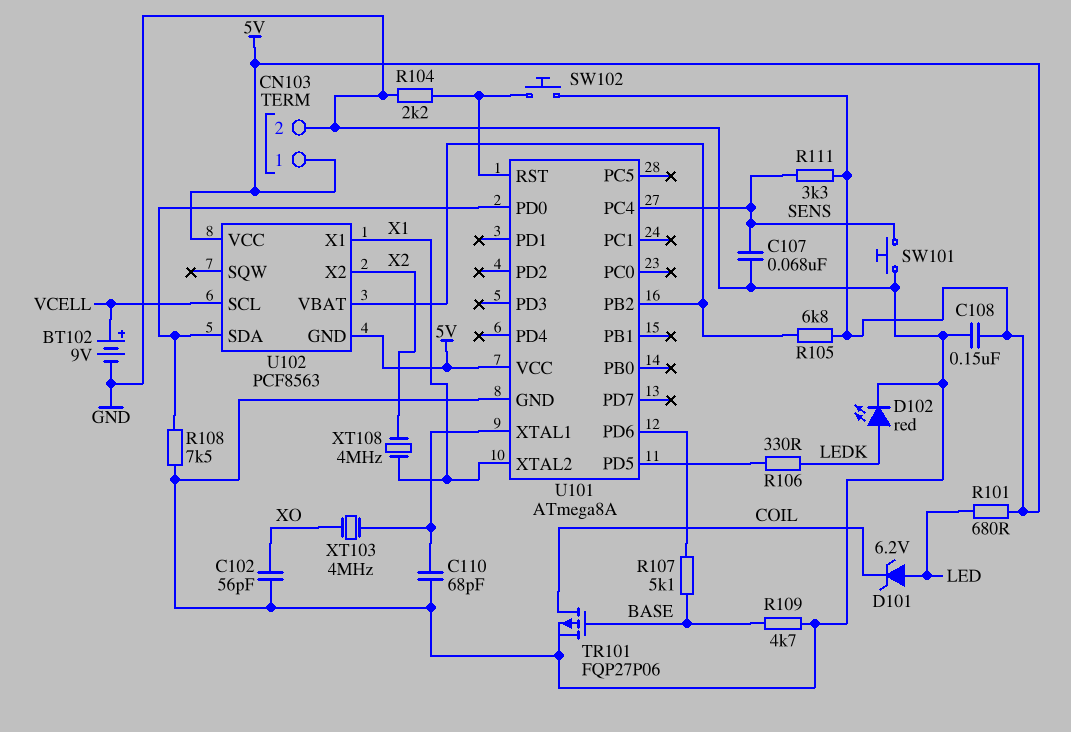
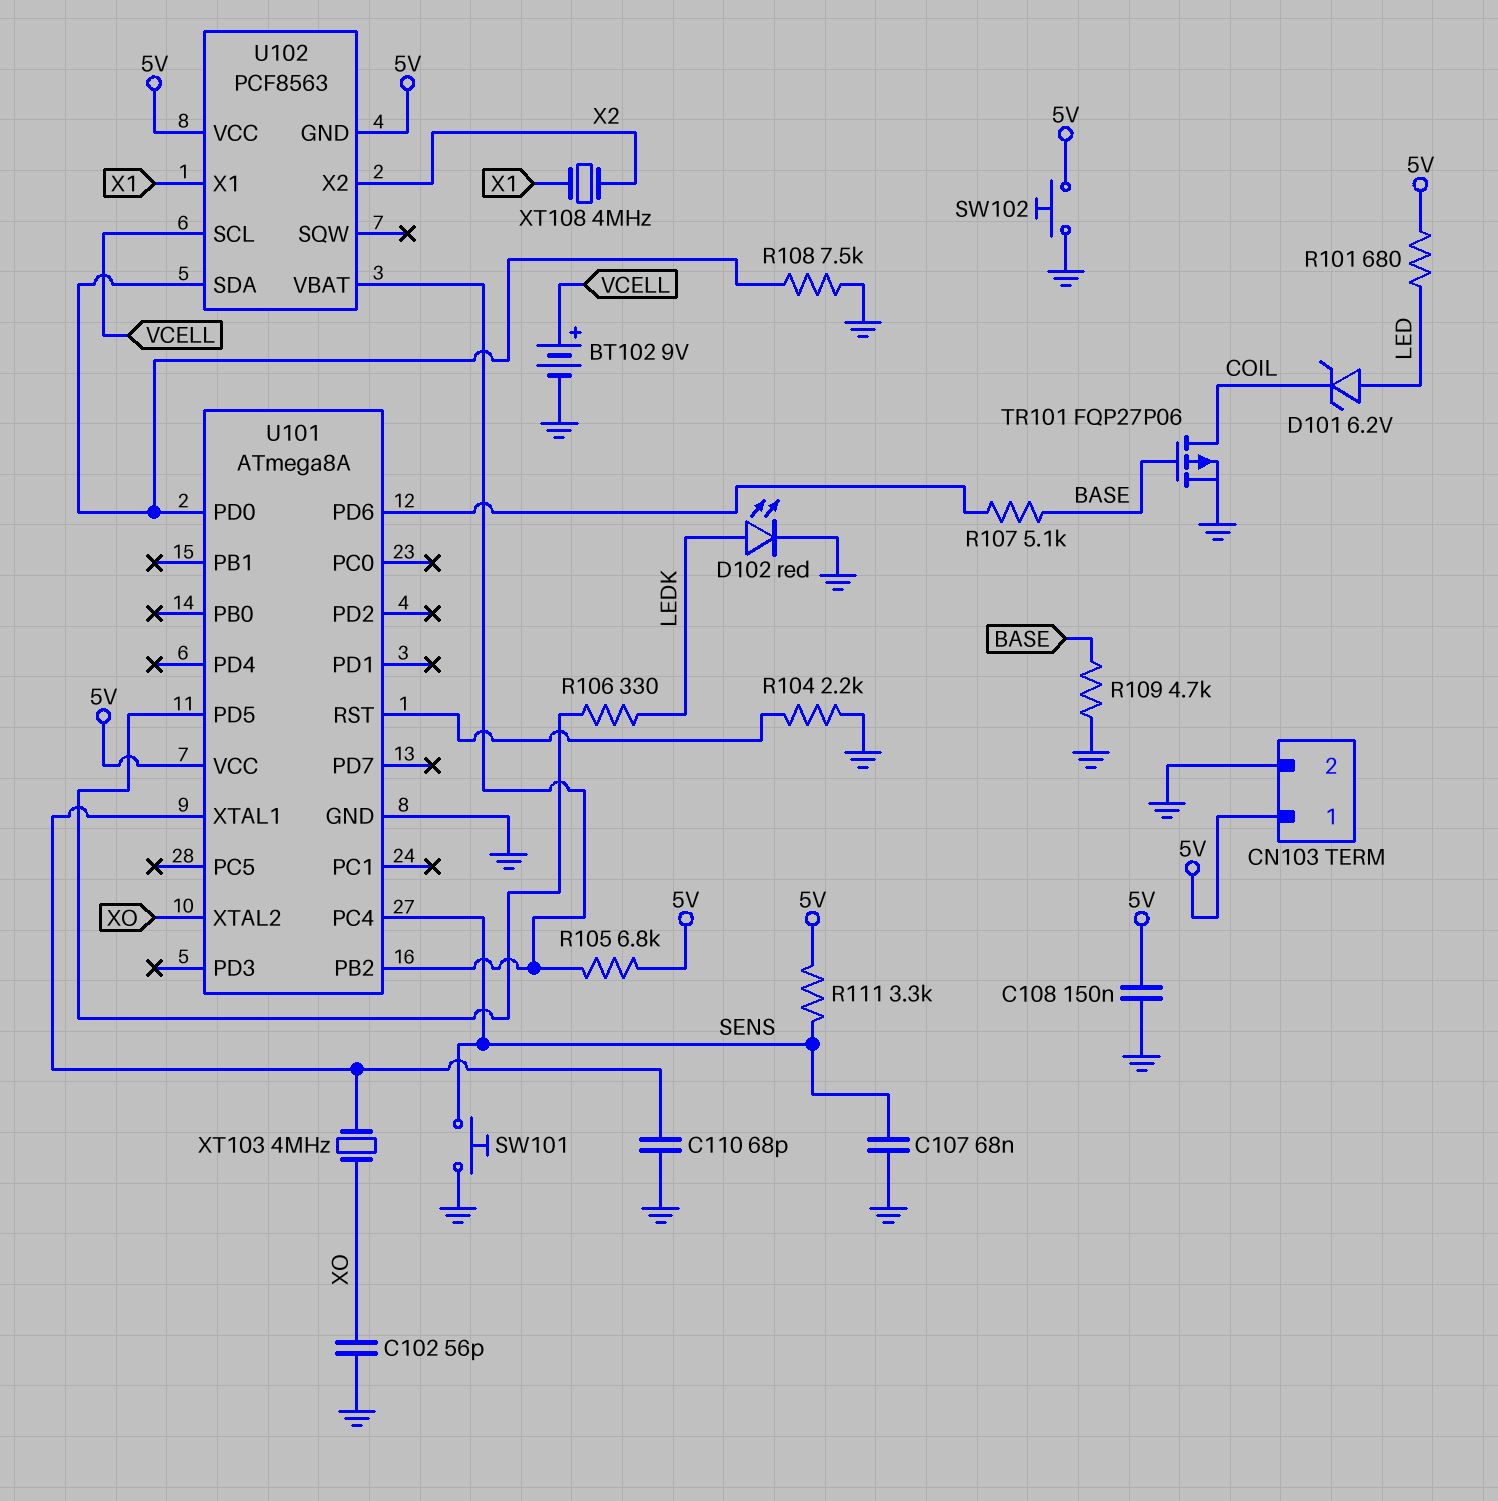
SW102: button (5V, U101/RST) -> button (5V, GND)
U101 pin XTAL2: X1 -> XO

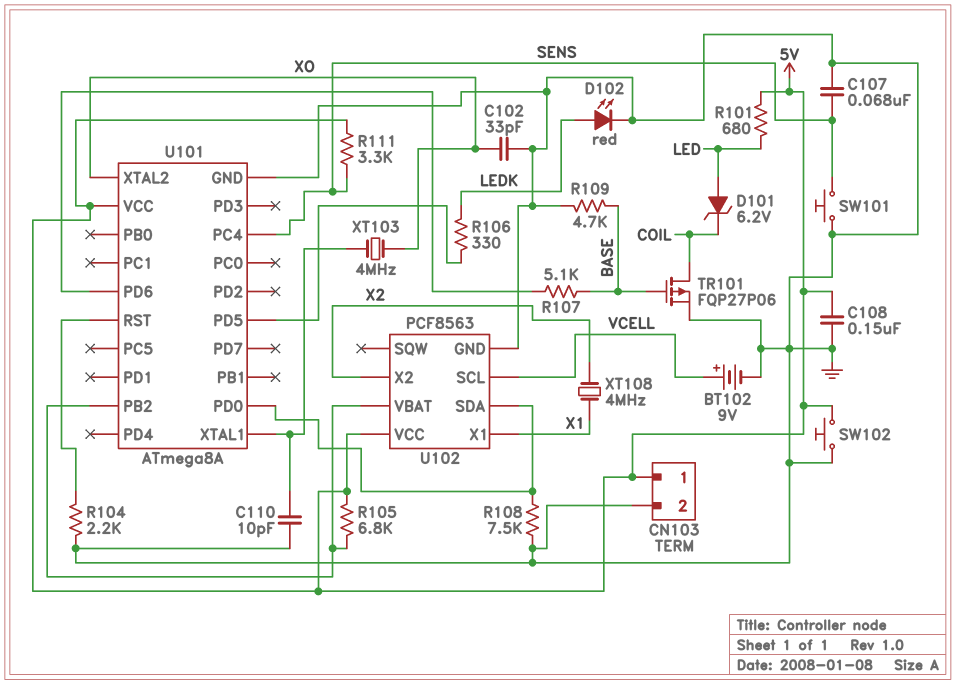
C102: 56pF (GND, XO) -> 33pF (GND, XO)
C110: 68pF (GND, U101/XTAL1) -> 10pF (GND, U101/XTAL1)
U102 pin GND: 5V -> GND

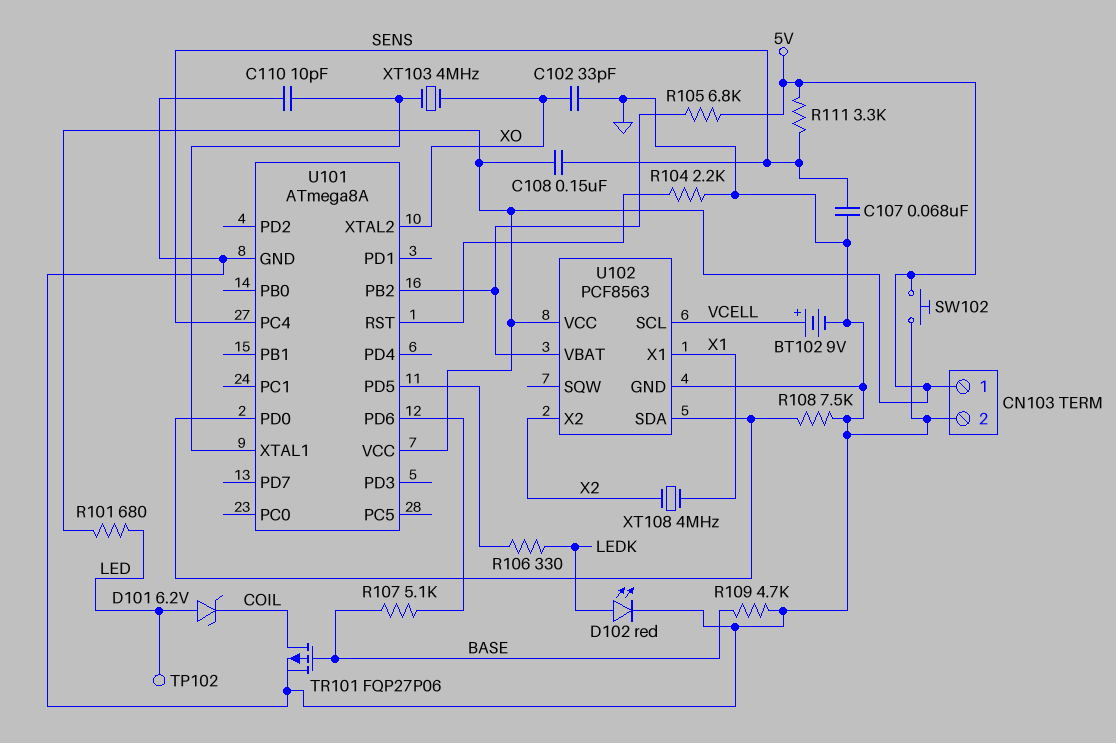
C108: 150nF (5V, GND) -> 150nF (5V, SENS)
SW101: button (GND, SENS) -> none
TP102: none -> test point (LED)

